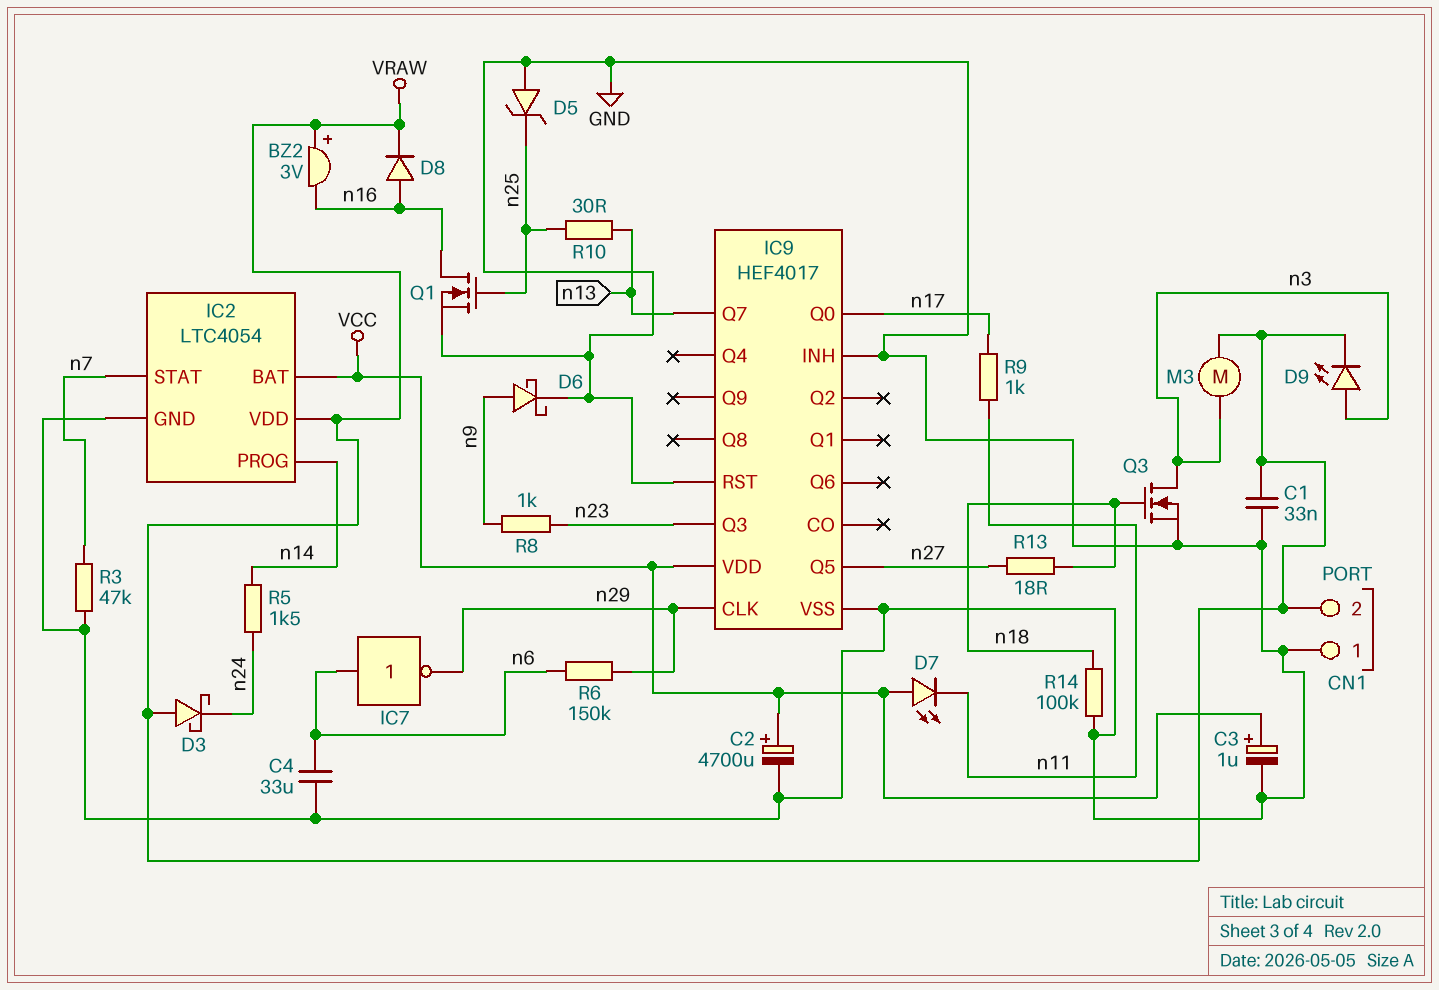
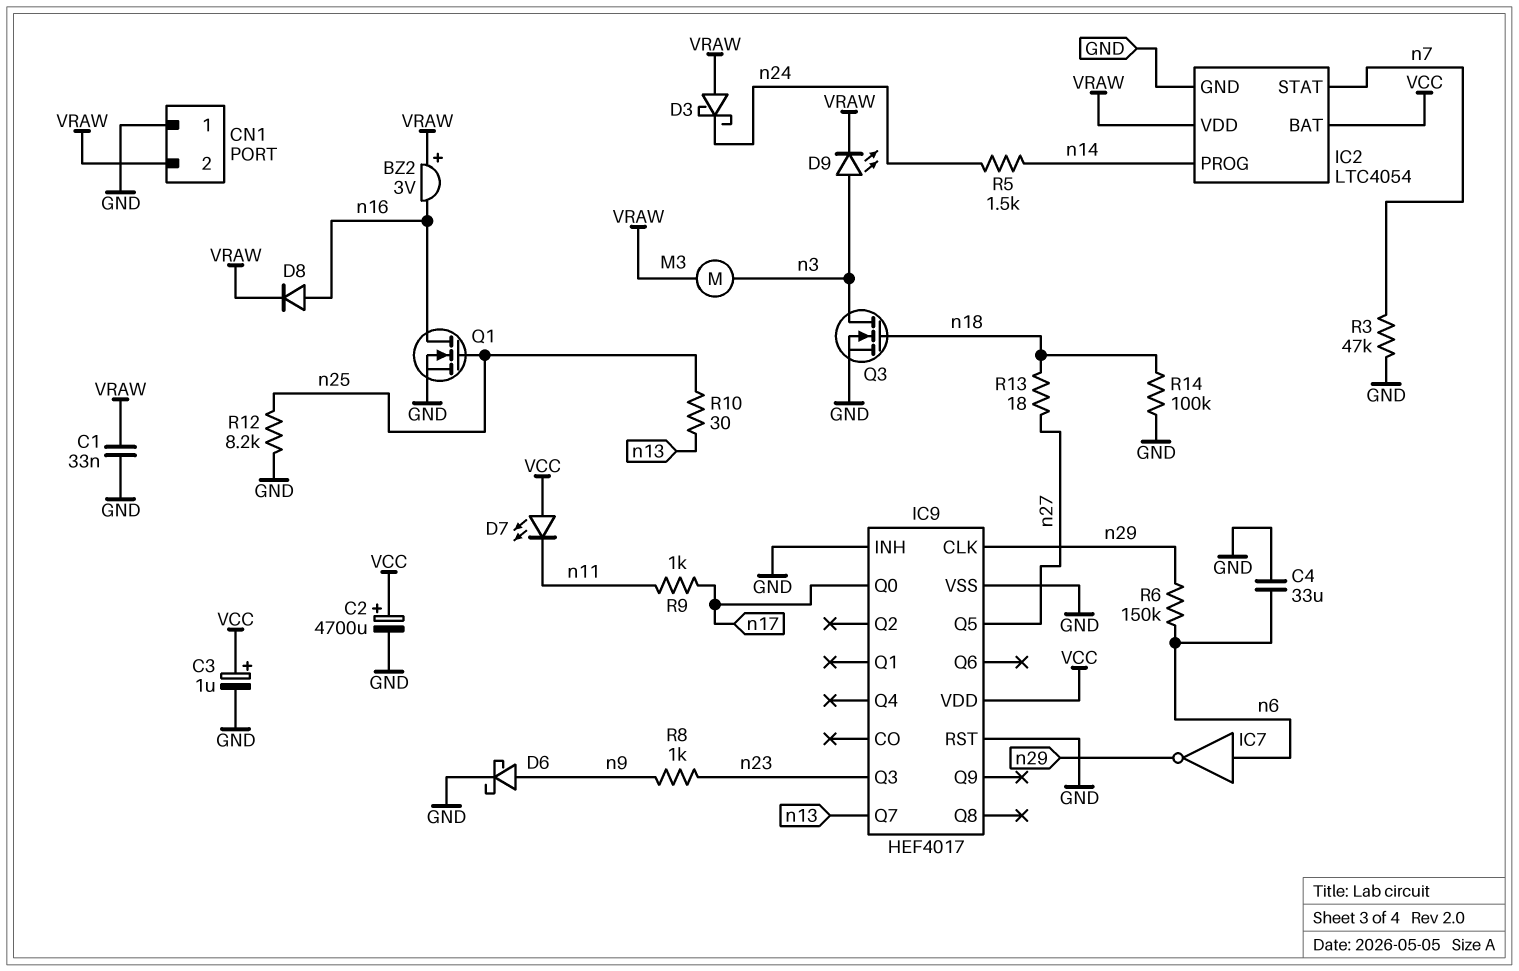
D5: zener (A GND, K n25) -> none
R12: none -> 8.2k (GND, n25)

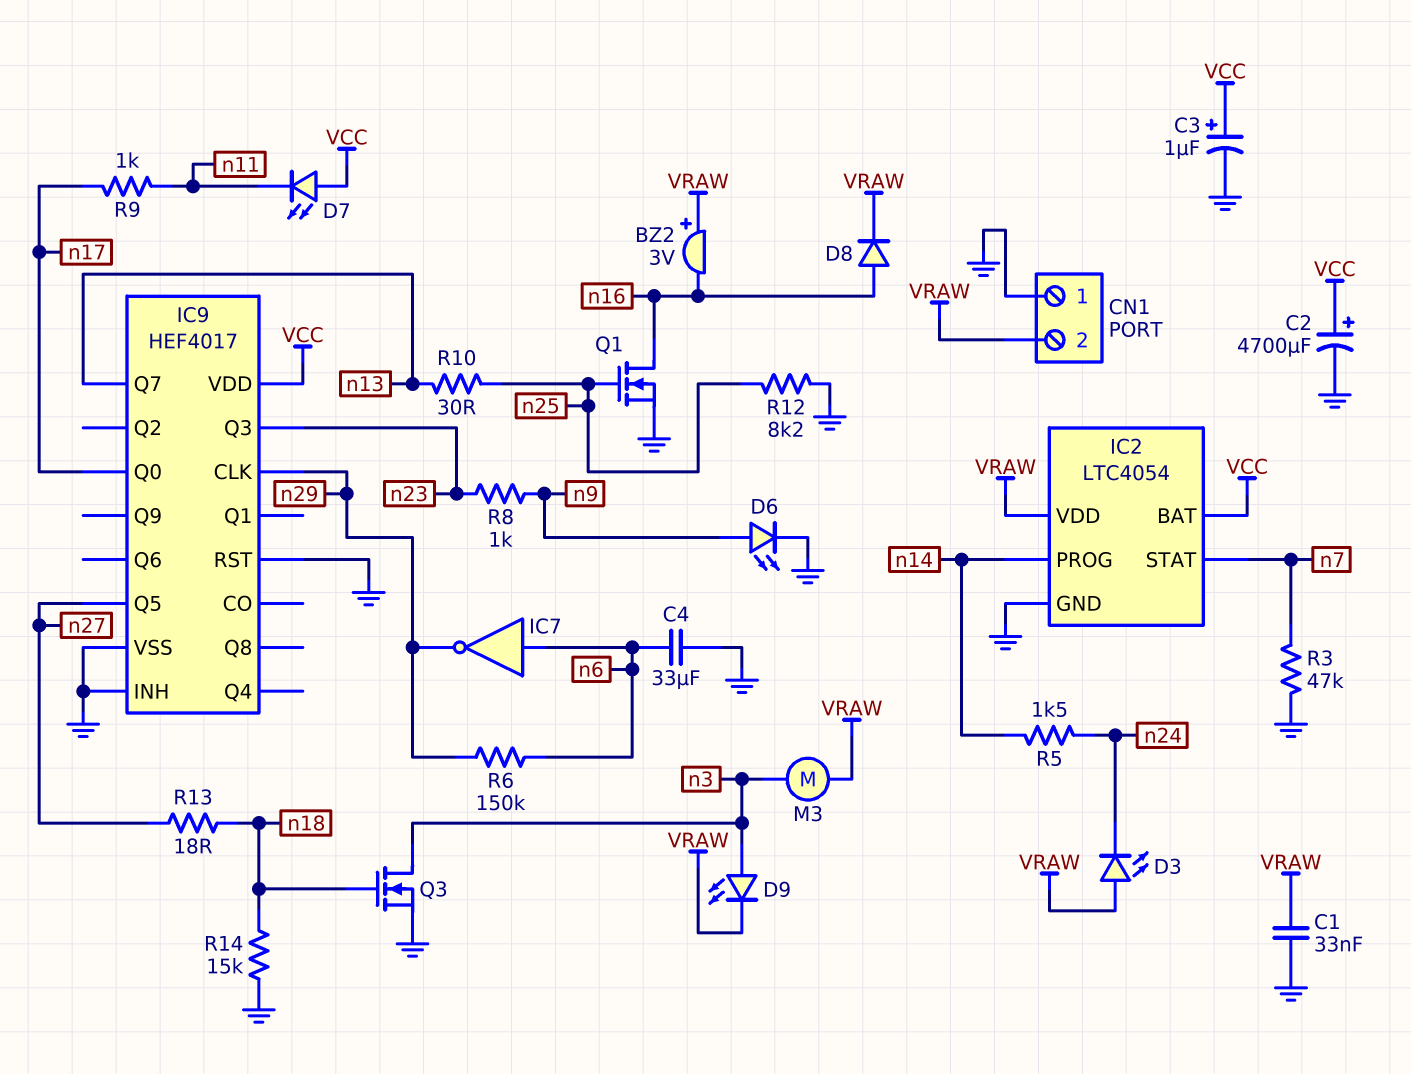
D3: schottky (A VRAW, K n24) -> LED (A VRAW, K n24)
D6: schottky (A n9, K GND) -> LED (A n9, K GND)
R14: 100k (GND, n18) -> 15k (GND, n18)

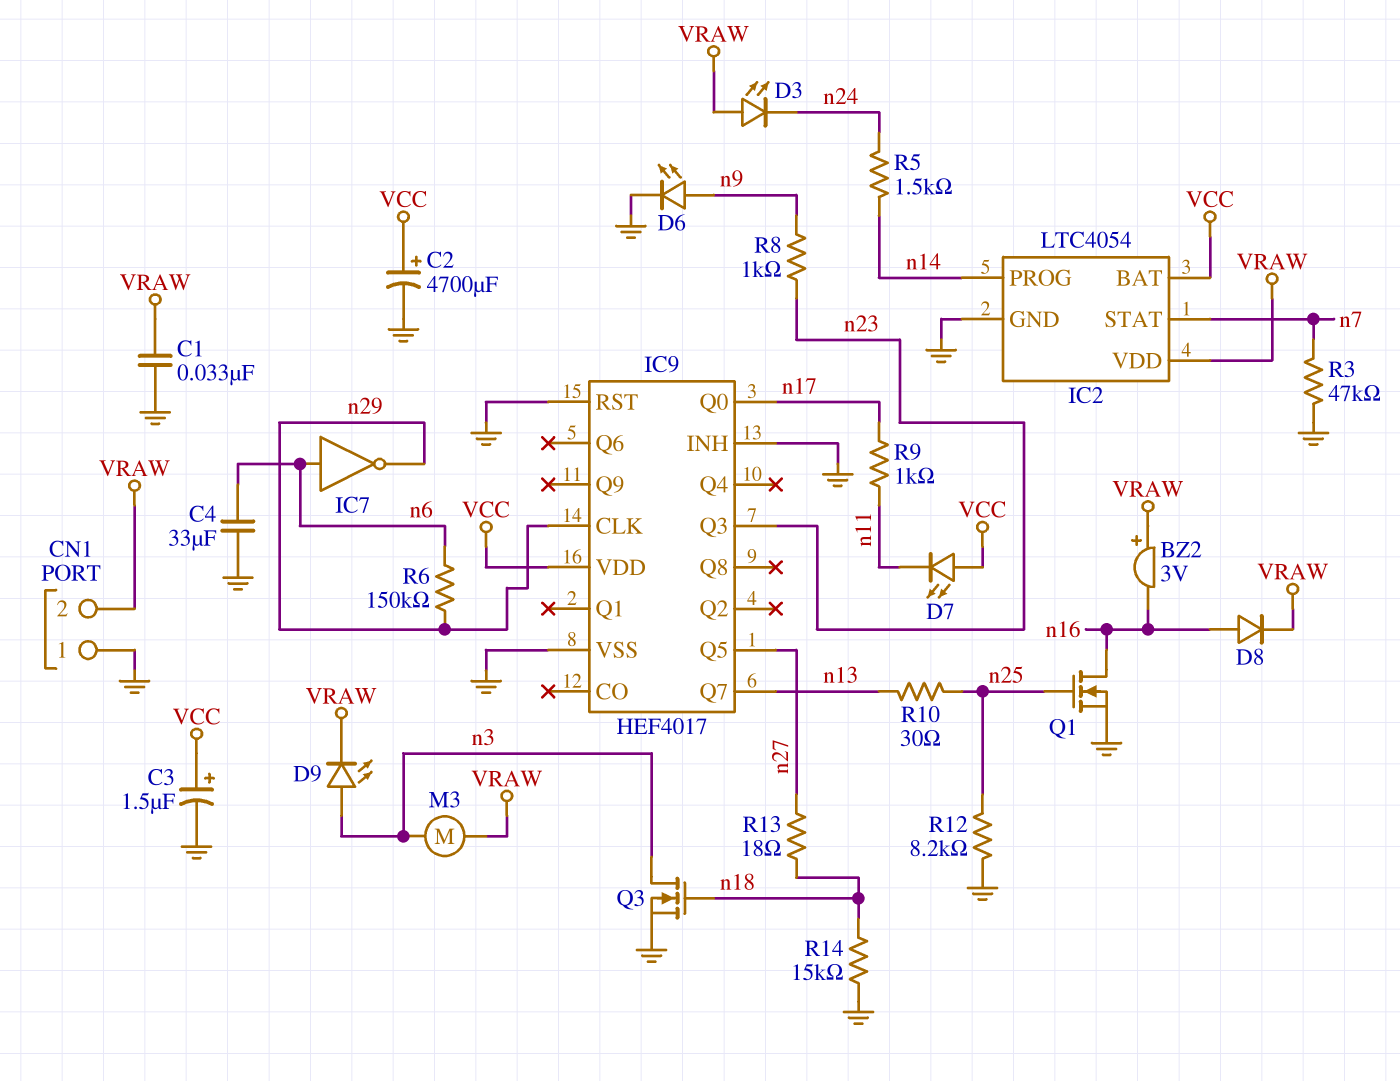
C3: 1uF (plus VCC, minus GND) -> 1.5uF (plus VCC, minus GND)

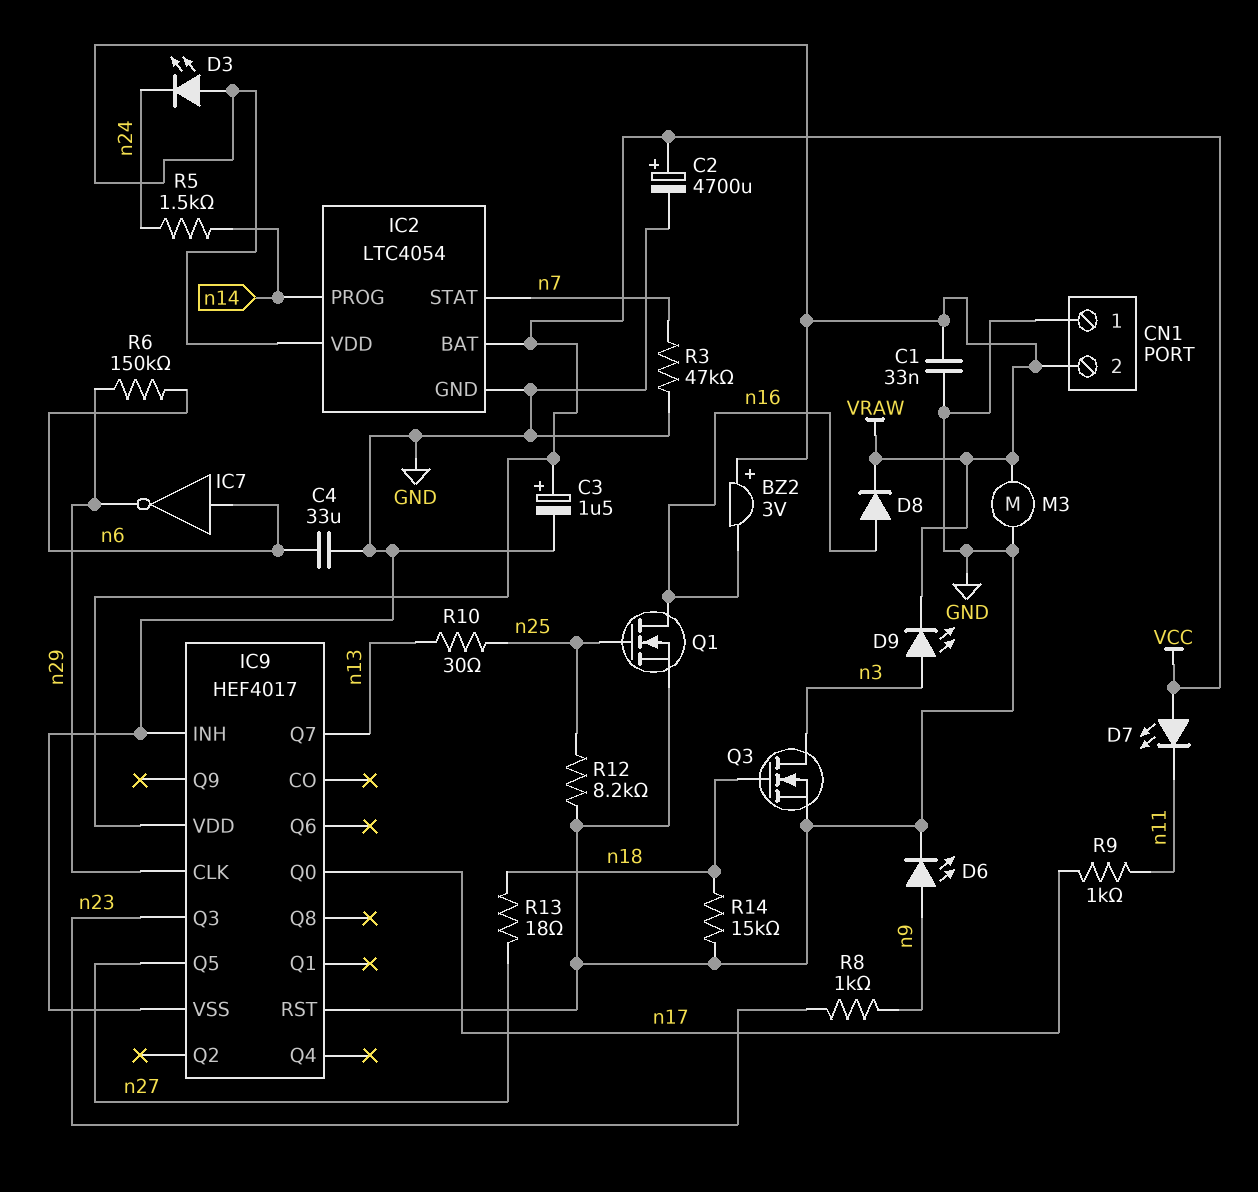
M3: motor (VRAW, n3) -> motor (GND, VRAW)

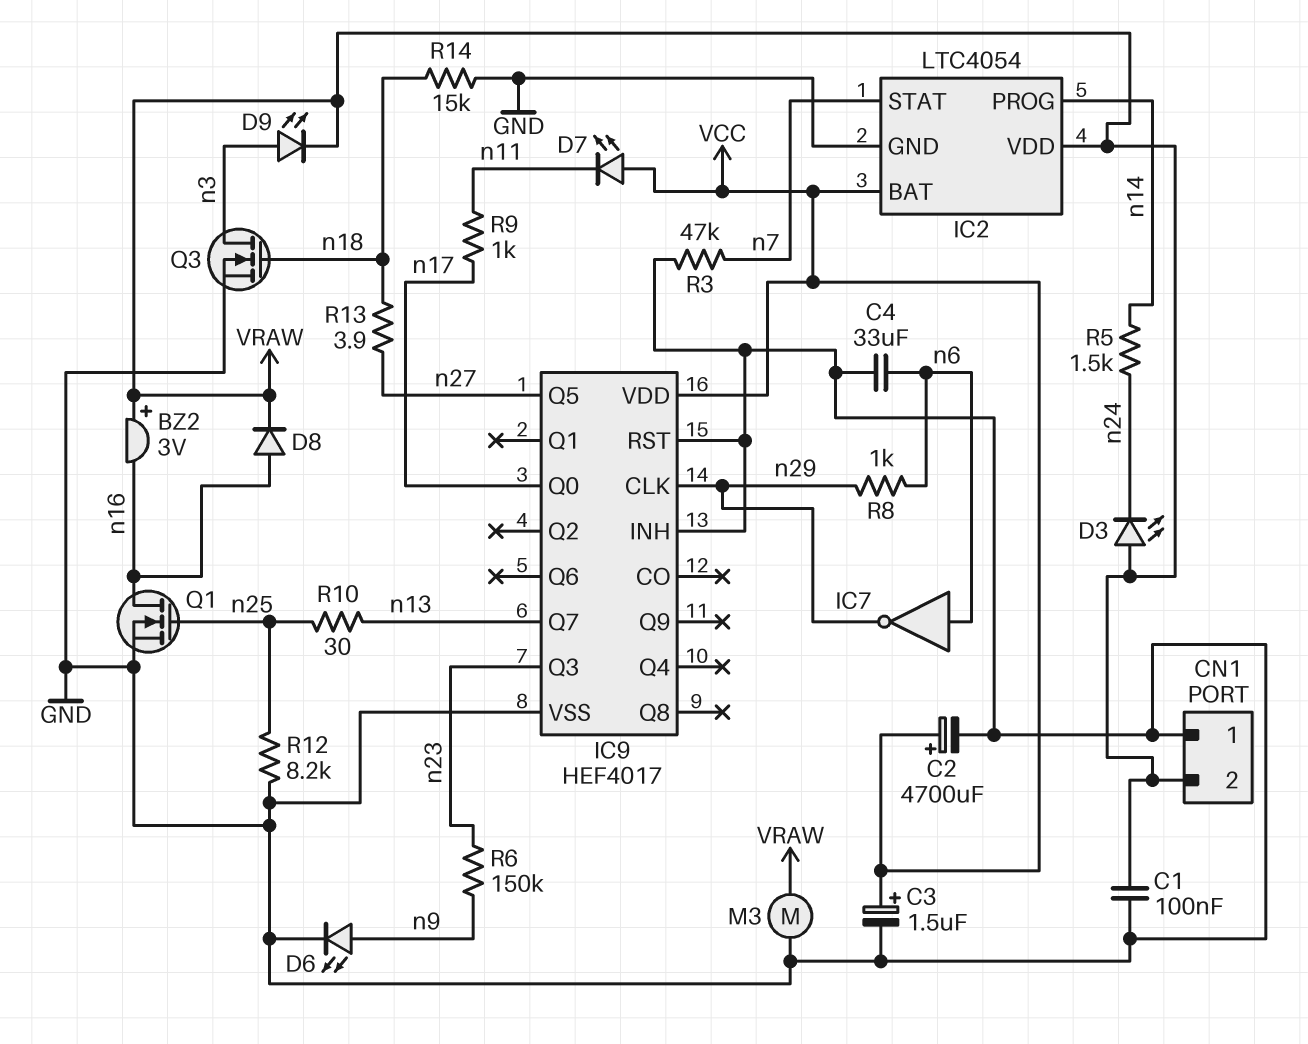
C1: 33nF (GND, VRAW) -> 100nF (GND, VRAW)
R6: 150k (n6, n29) -> 150k (n9, n23)
R8: 1k (n9, n23) -> 1k (n6, n29)
R13: 18 (n18, n27) -> 3.9 (n18, n27)

